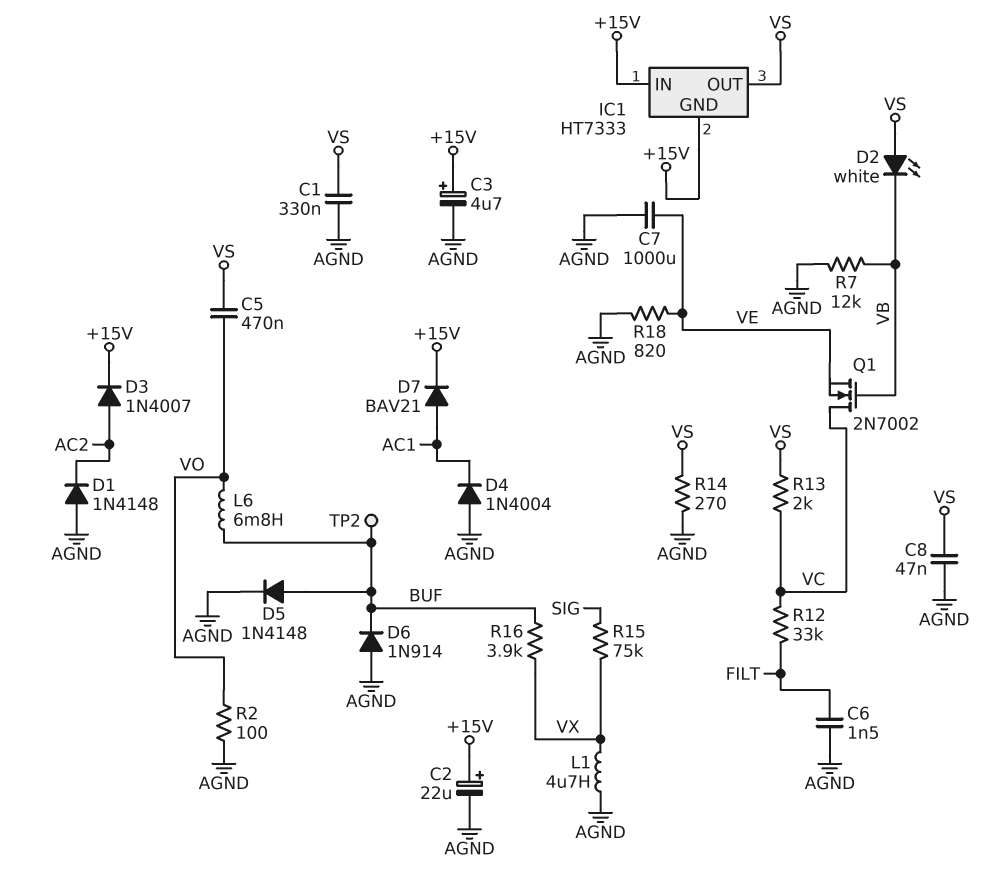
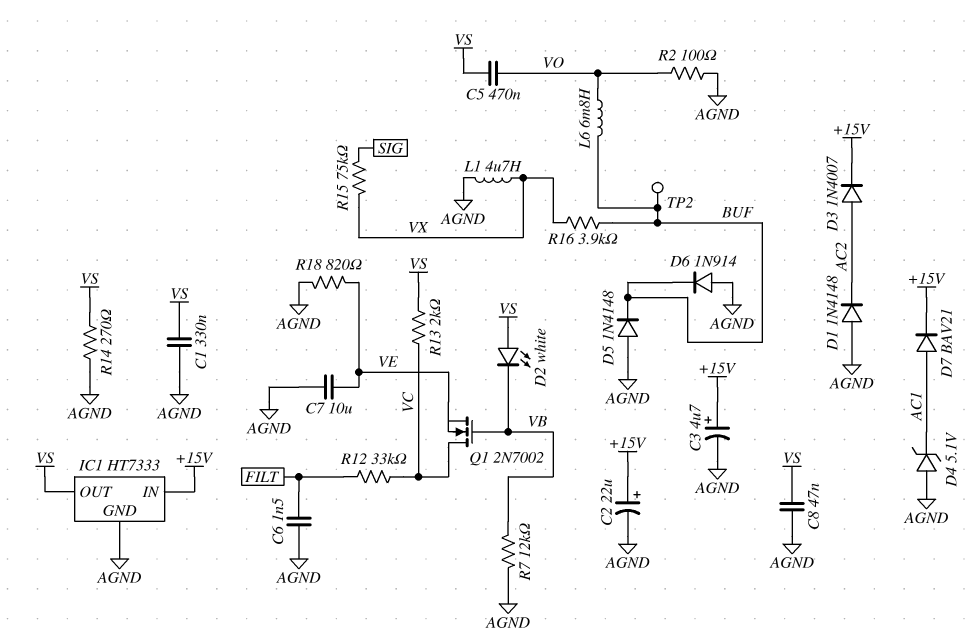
C7: 1000uF (AGND, VE) -> 10uF (AGND, VE)
D4: diode 1N4004 (A AGND, K AC1) -> zener 5.1V (A AGND, K AC1)
D5: diode 1N4148 (A BUF, K AGND) -> diode 1N4148 (A AGND, K BUF)
IC1 pin GND: +15V -> AGND

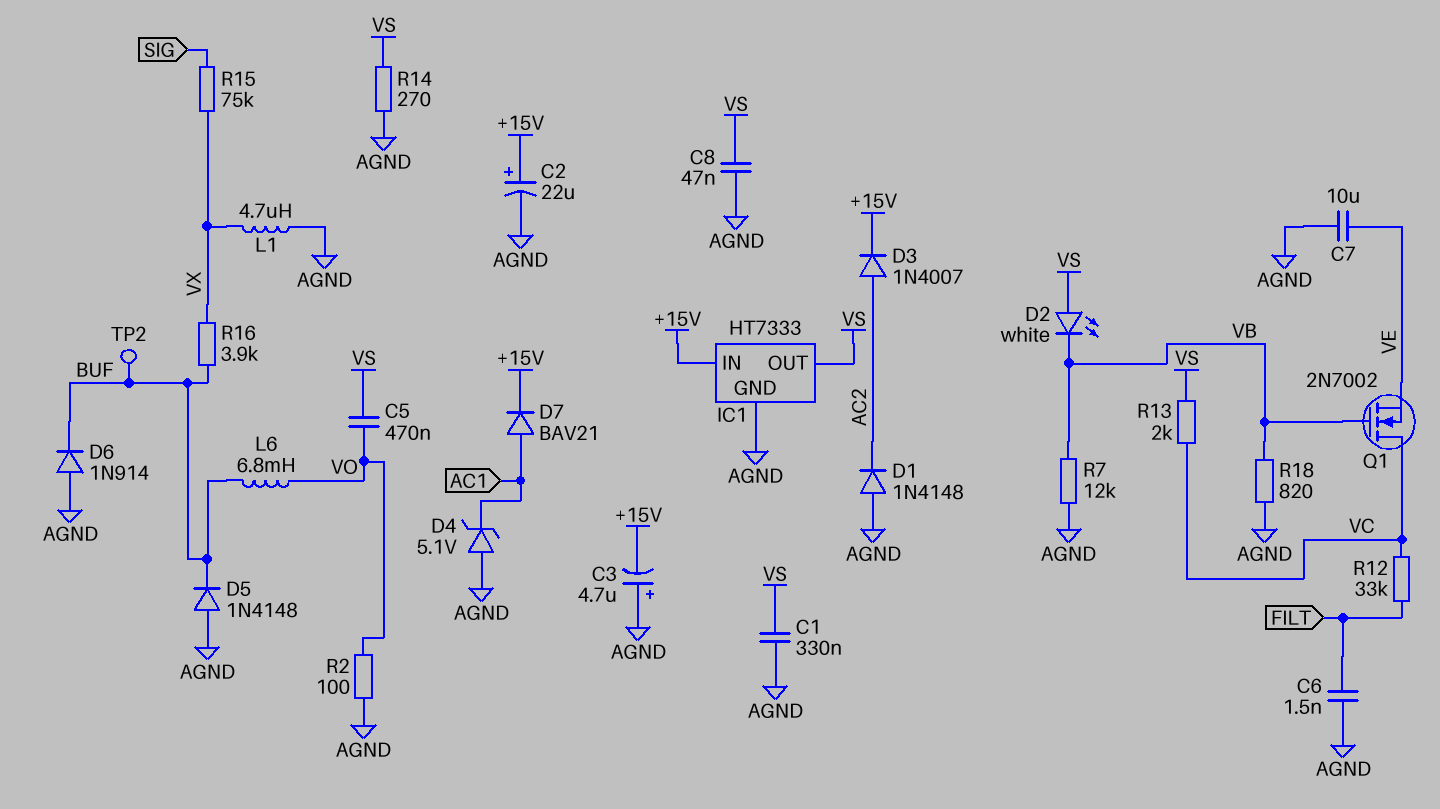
C3: 4.7uF (plus +15V, minus AGND) -> 4.7uF (plus AGND, minus +15V)
R18: 820 (AGND, VE) -> 820 (AGND, VB)

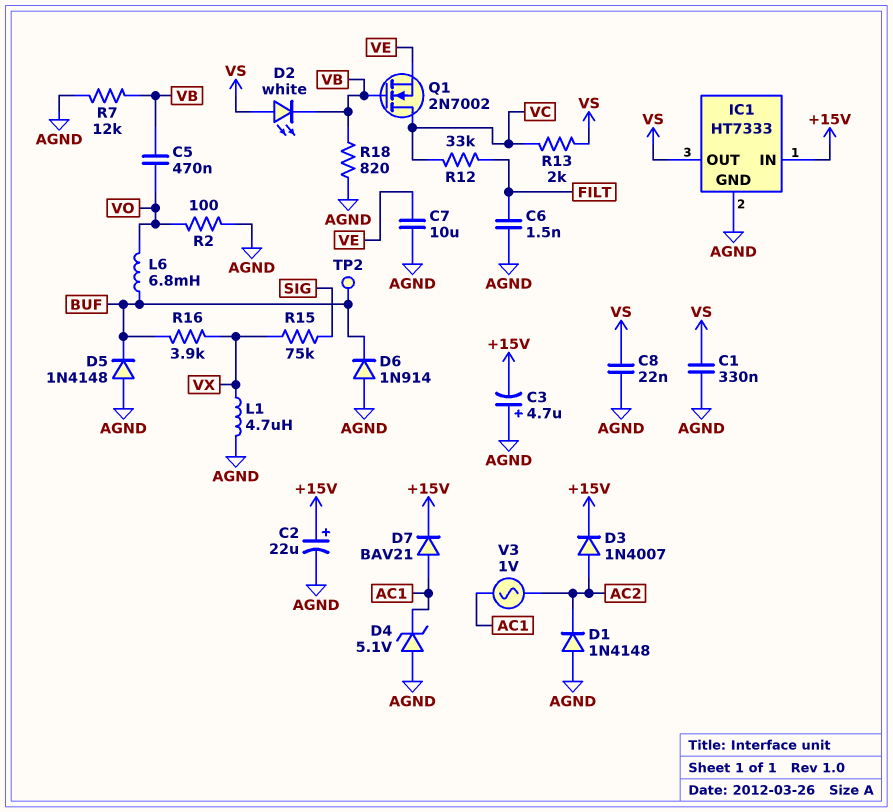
C5: 470nF (VO, VS) -> 470nF (VB, VO)
C8: 47nF (AGND, VS) -> 22nF (AGND, VS)
R14: 270 (AGND, VS) -> none
V3: none -> AC 1V (AC1, AC2)

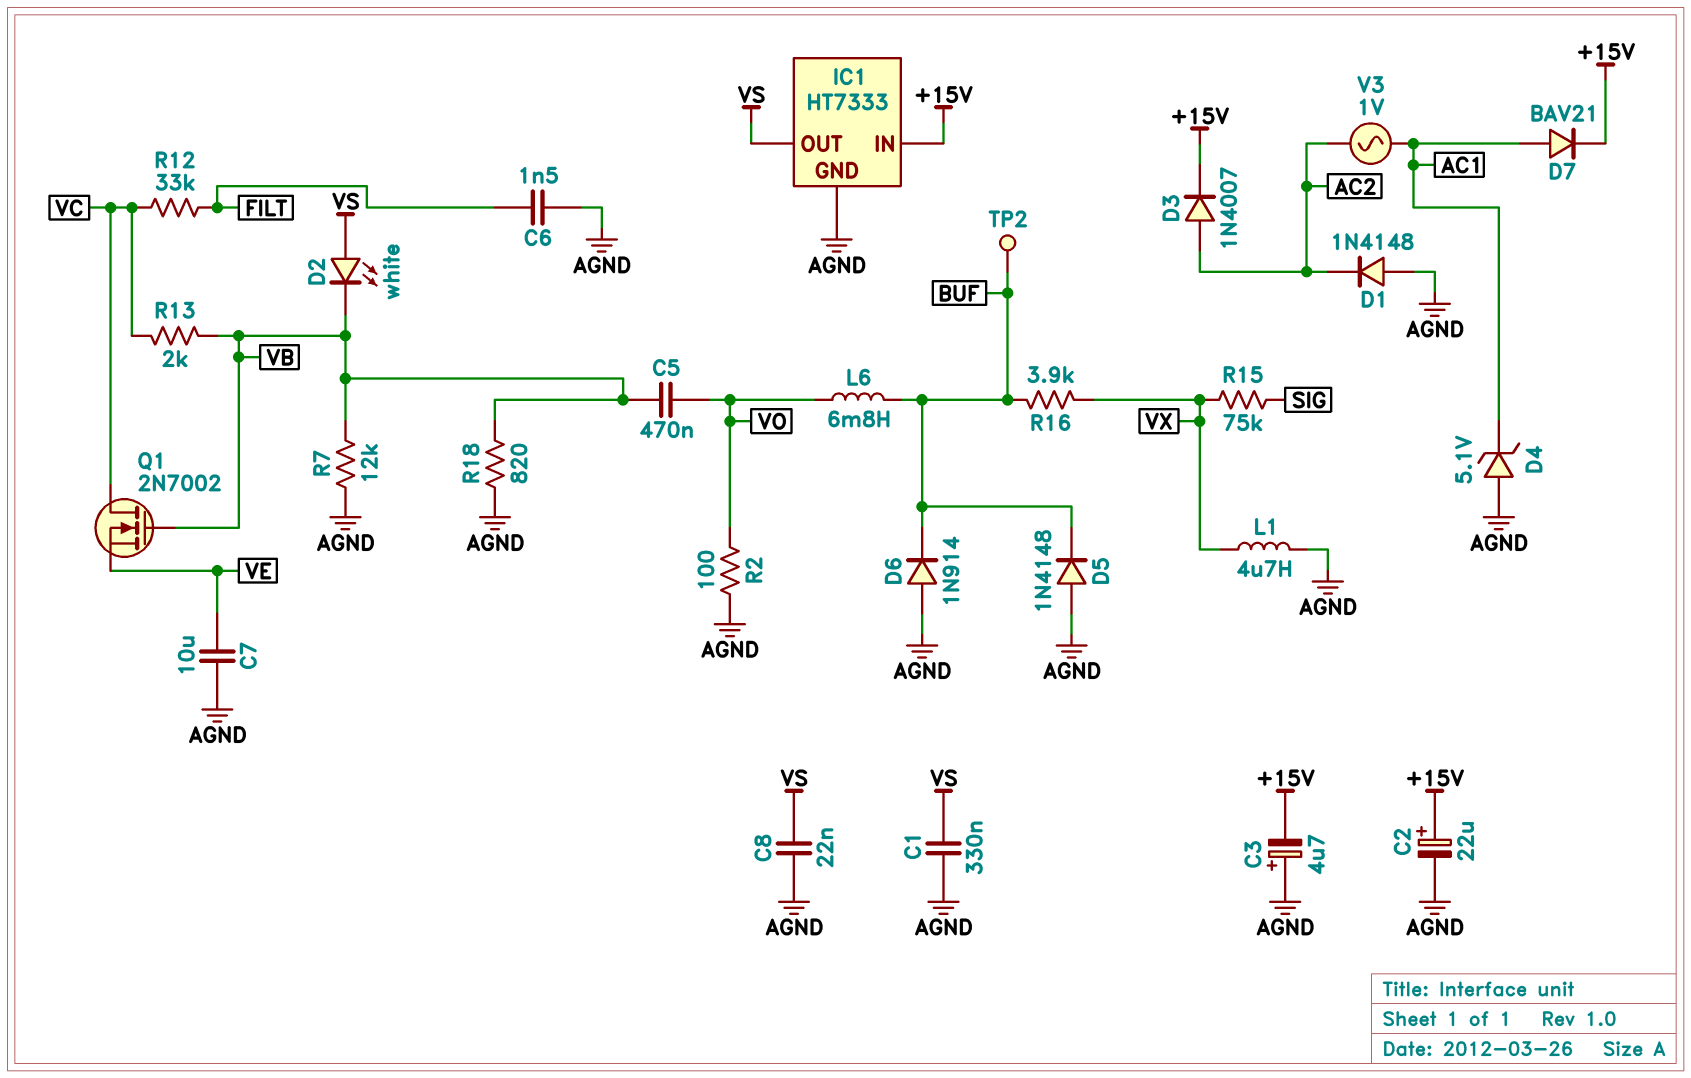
R13: 2k (VC, VS) -> 2k (VB, VC)

